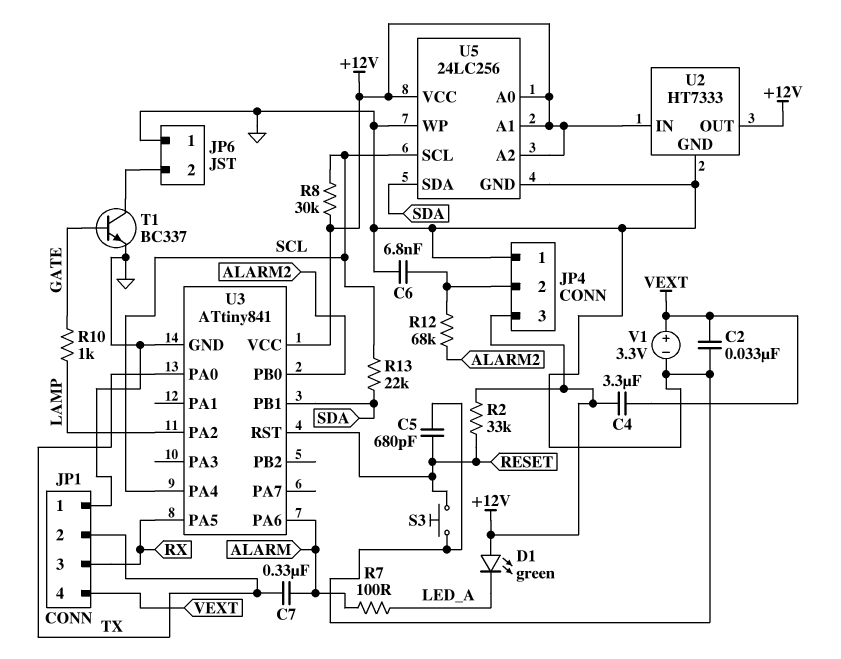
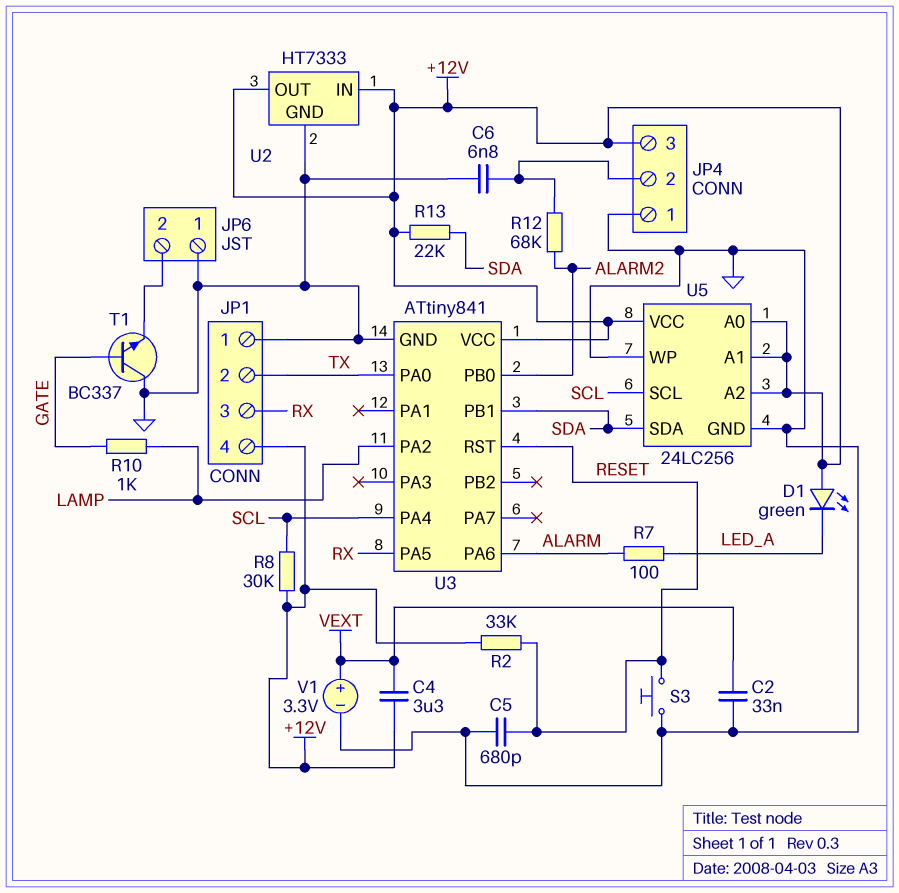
C7: 330nF (ALARM, TX) -> none
JP1 pin 4: VEXT -> +12V
R13: 22k (SCL, SDA) -> 22k (+12V, SDA)
T1: NPN BC337 (B GATE, C JP6/2, E GND) -> NPN BC337 (B GATE, C GND, E JP6/2)

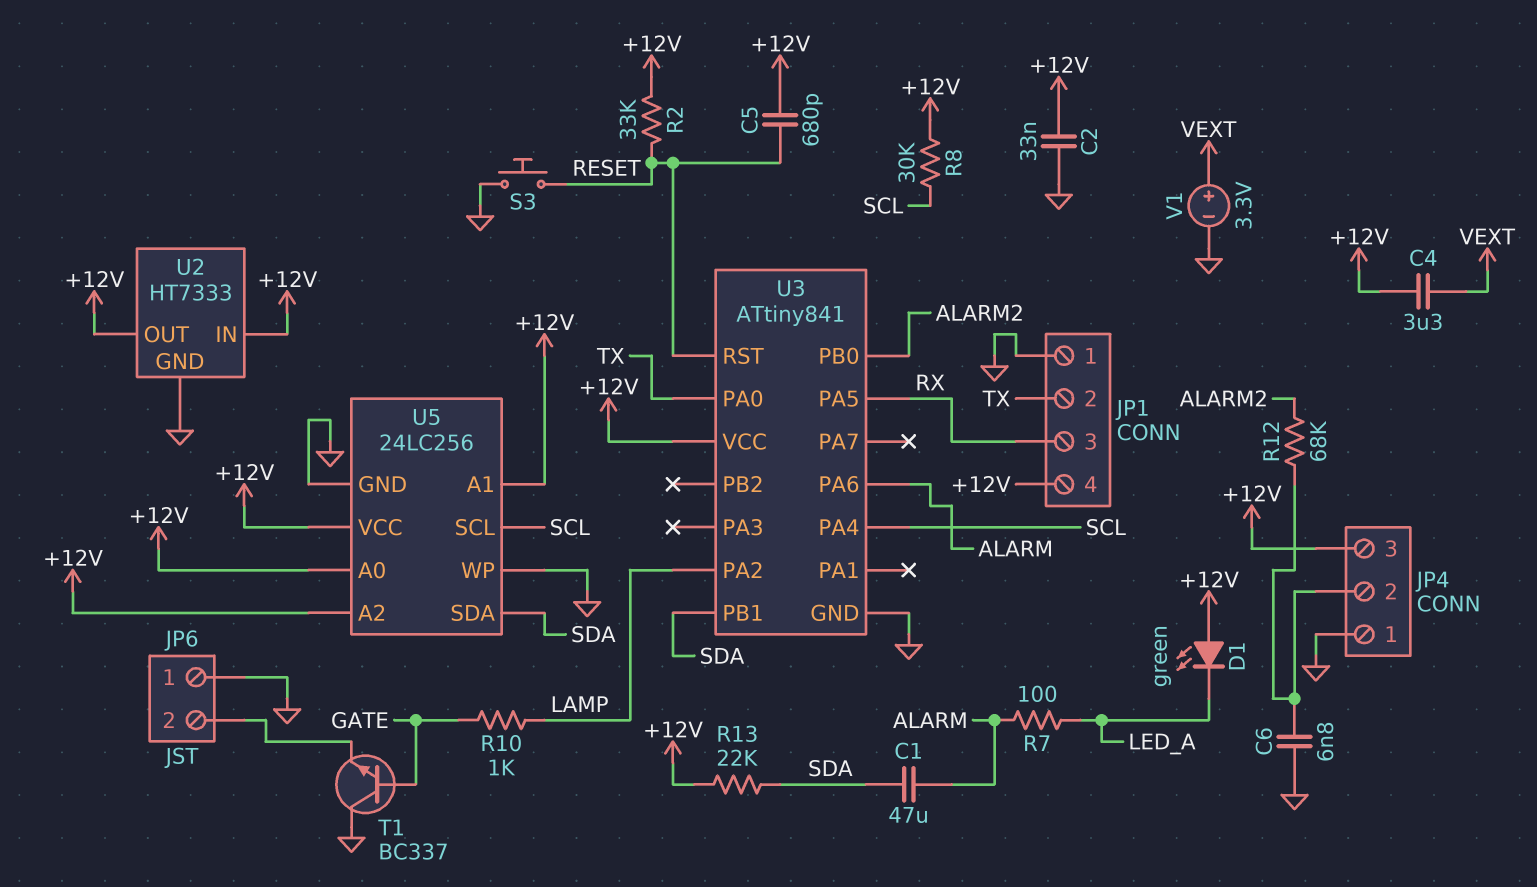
C1: none -> 47uF (ALARM, SDA)
C2: 33nF (GND, VEXT) -> 33nF (+12V, GND)
C5: 680pF (GND, RESET) -> 680pF (+12V, RESET)

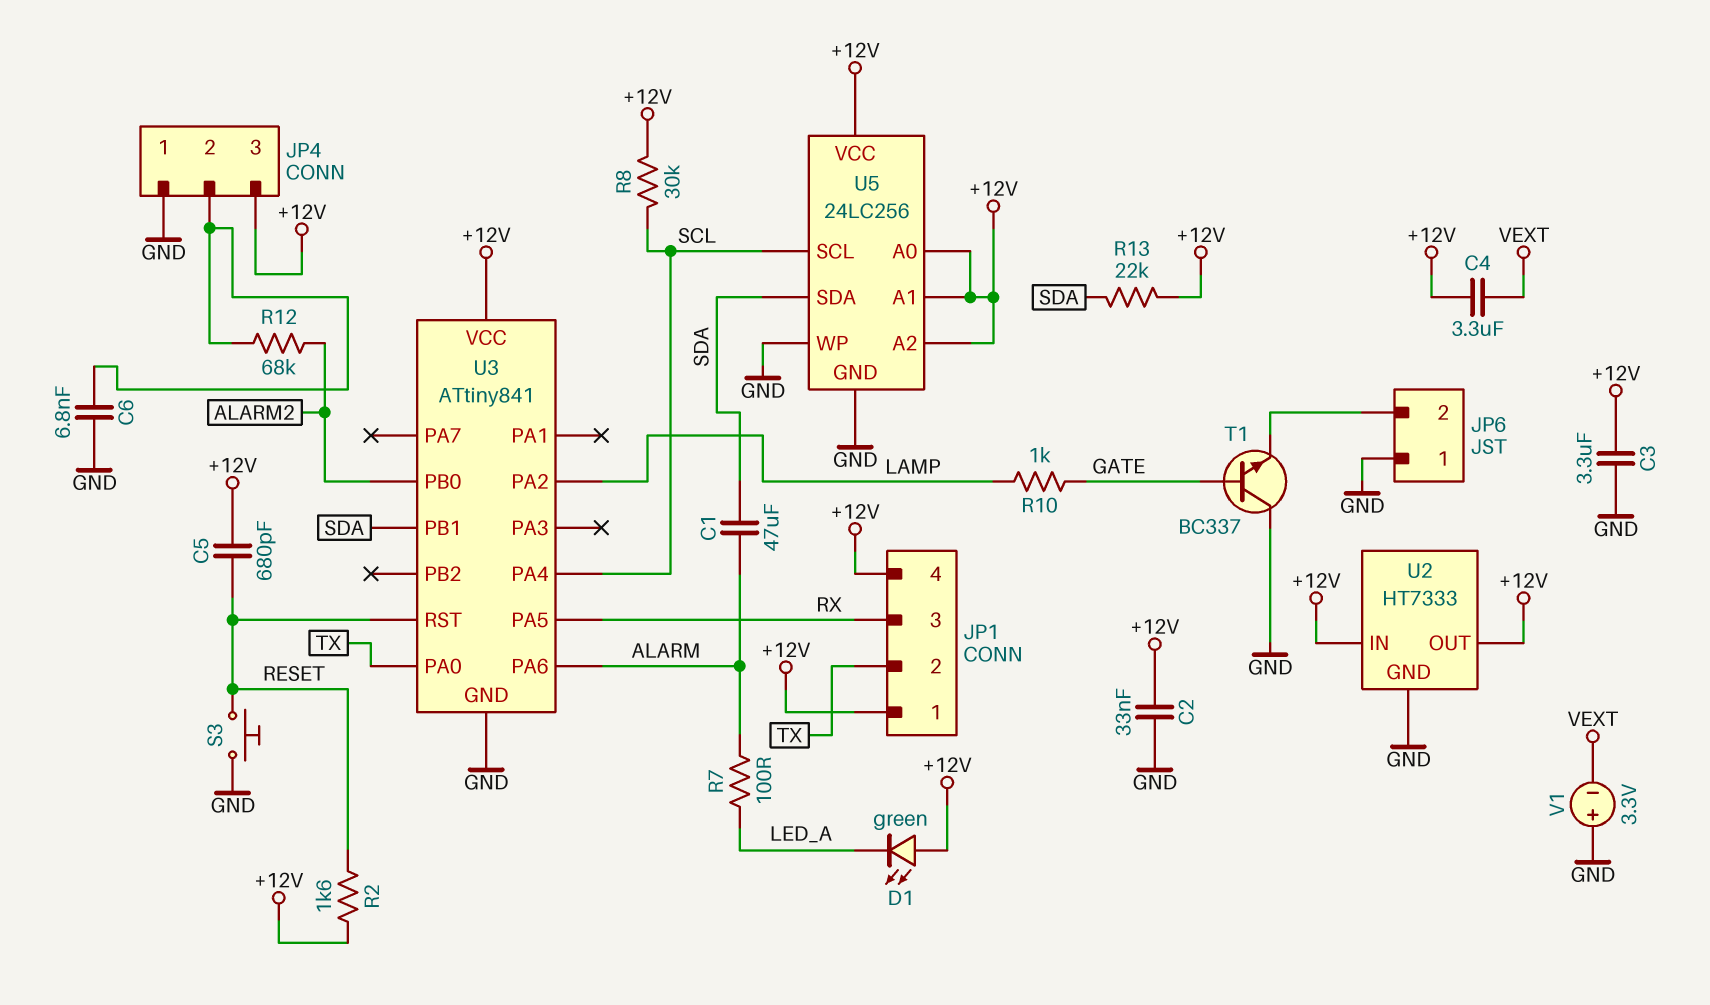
C3: none -> 3.3uF (+12V, GND)
JP1 pin 1: GND -> +12V
R2: 33k (+12V, RESET) -> 1.6k (+12V, RESET)
V1: 3.3V (plus VEXT, minus GND) -> 3.3V (plus GND, minus VEXT)

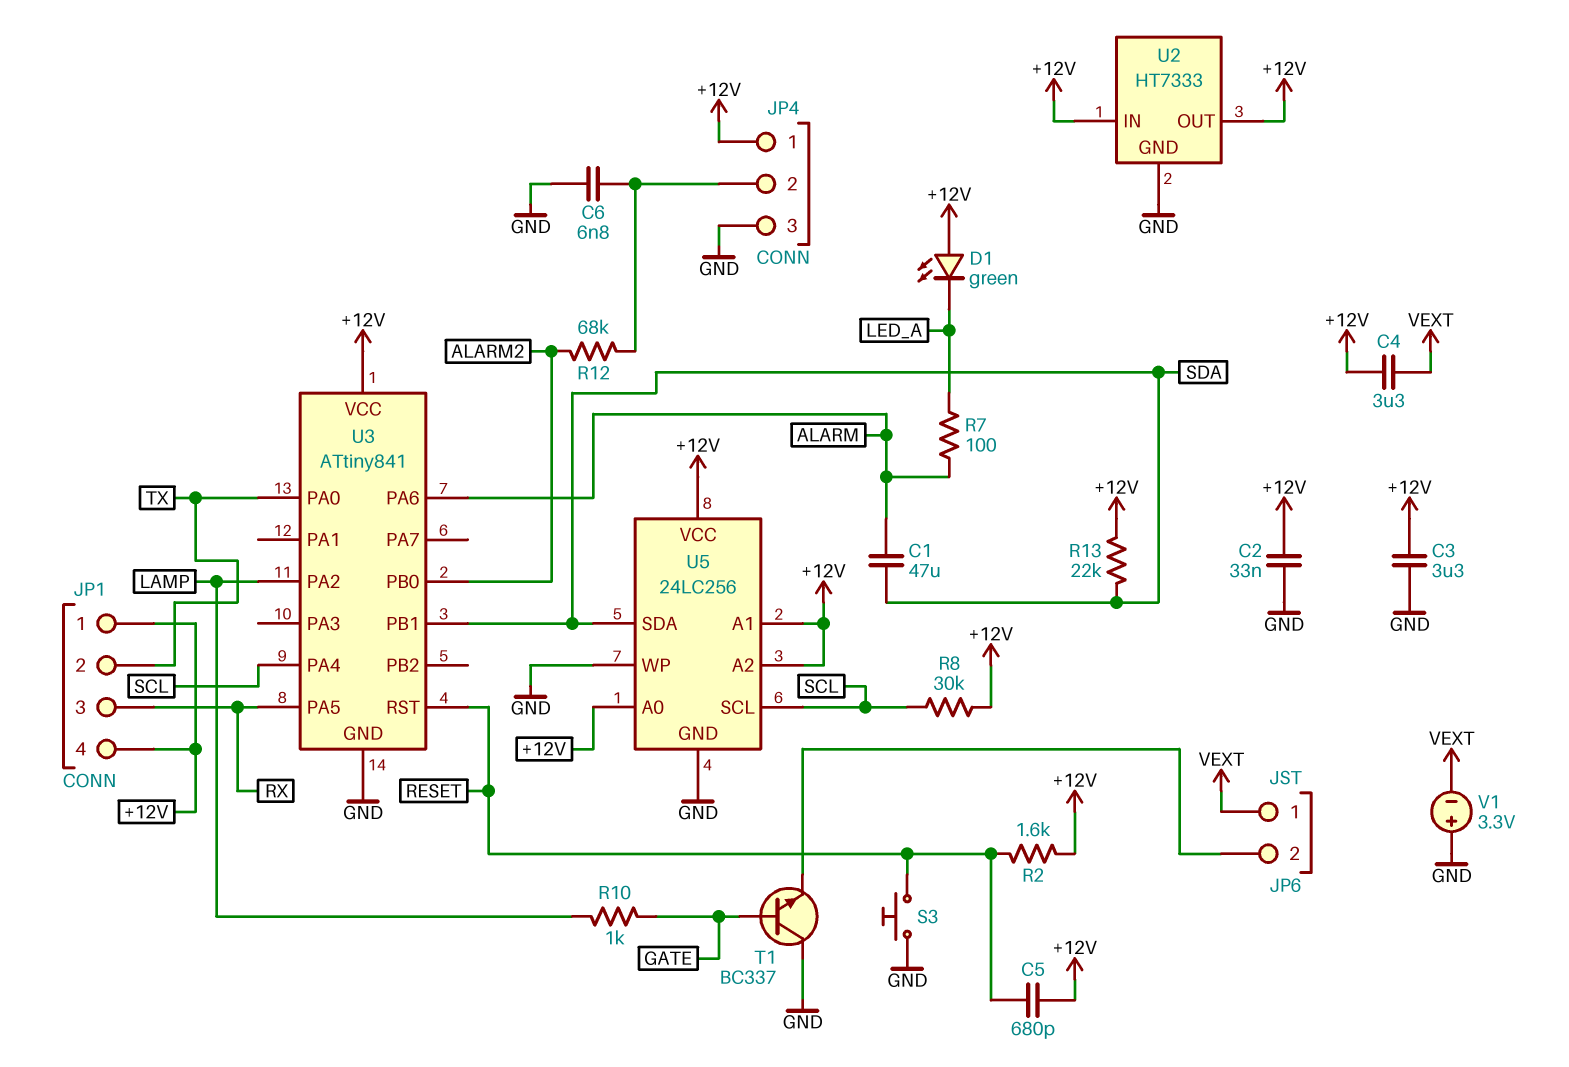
JP4 pin 1: GND -> +12V
JP4 pin 3: +12V -> GND
JP6 pin 1: GND -> VEXT

